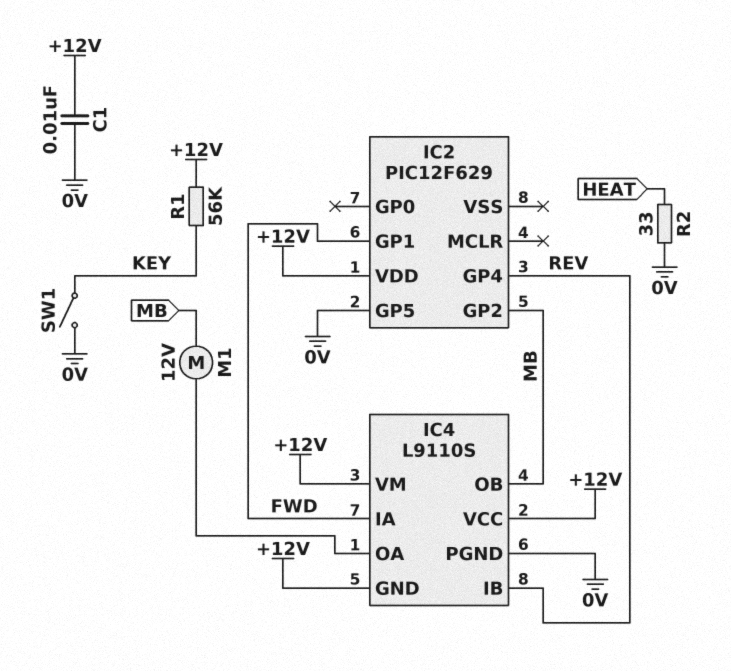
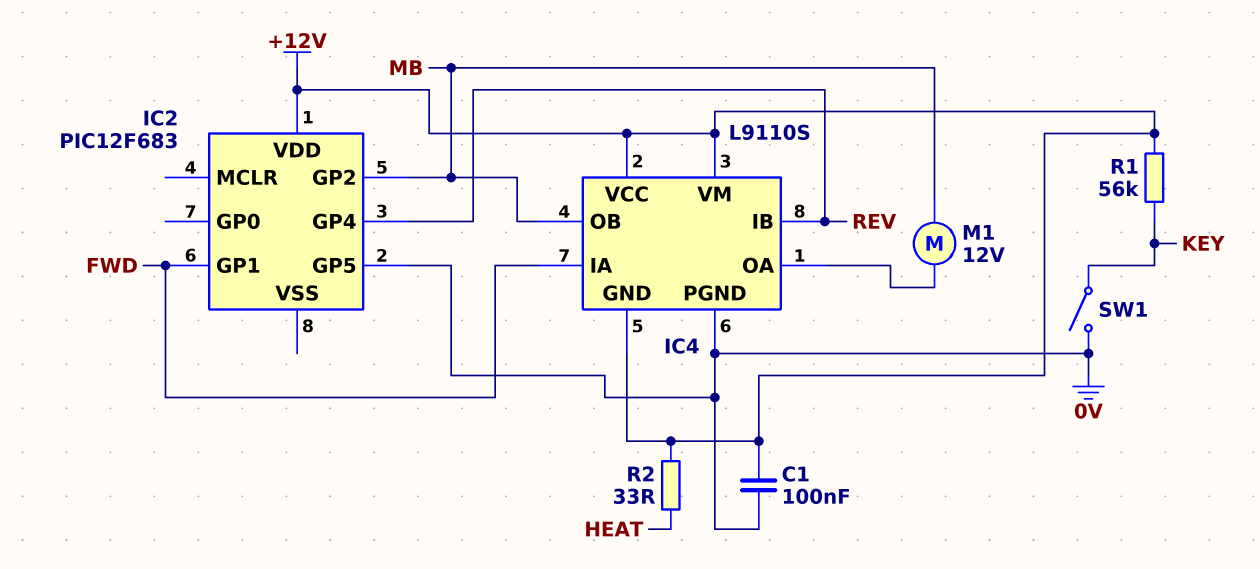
C1: 10nF (+12V, 0V) -> 100nF (+12V, 0V)
IC2: PIC12F629 -> PIC12F683
R2: 33 (0V, HEAT) -> 33 (+12V, HEAT)

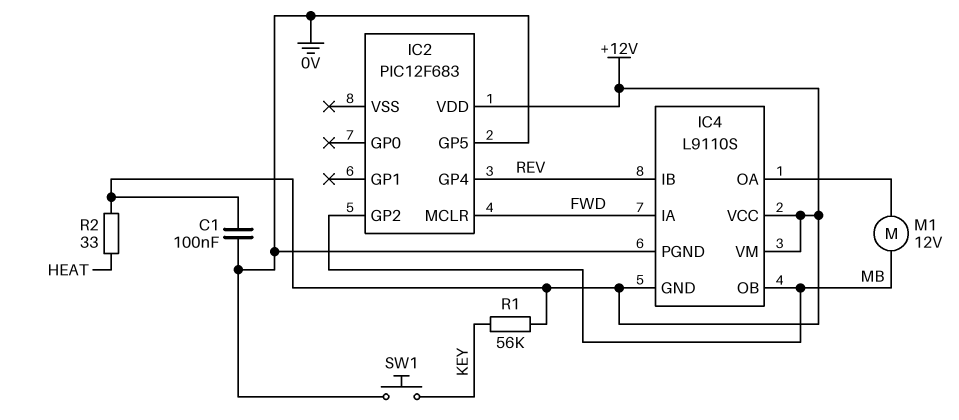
IC2 pin GP1: FWD -> none
IC2 pin MCLR: none -> FWD
SW1: switch (0V, KEY) -> button (0V, KEY)

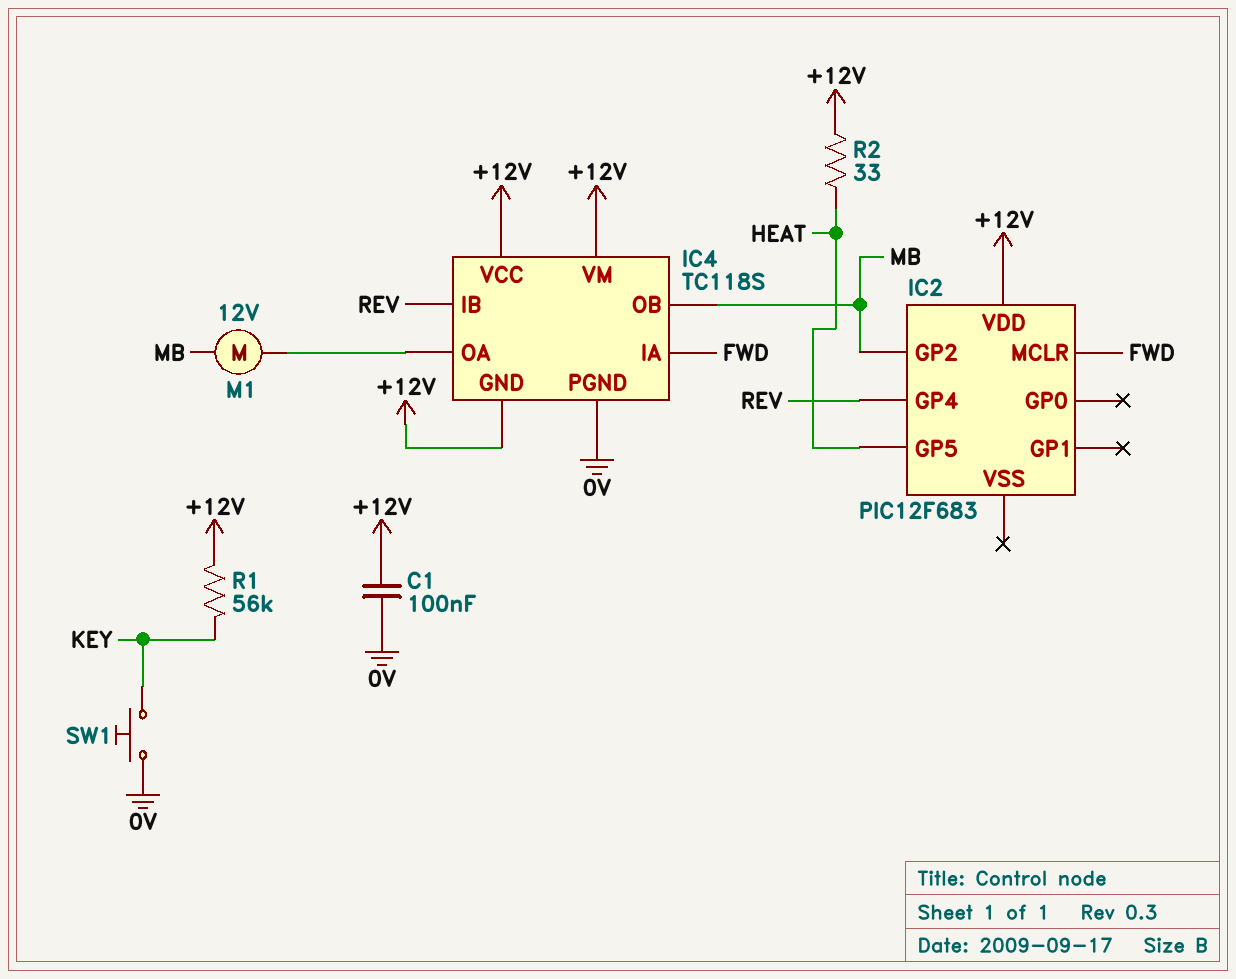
IC2 pin GP5: 0V -> HEAT
IC4: L9110S -> TC118S

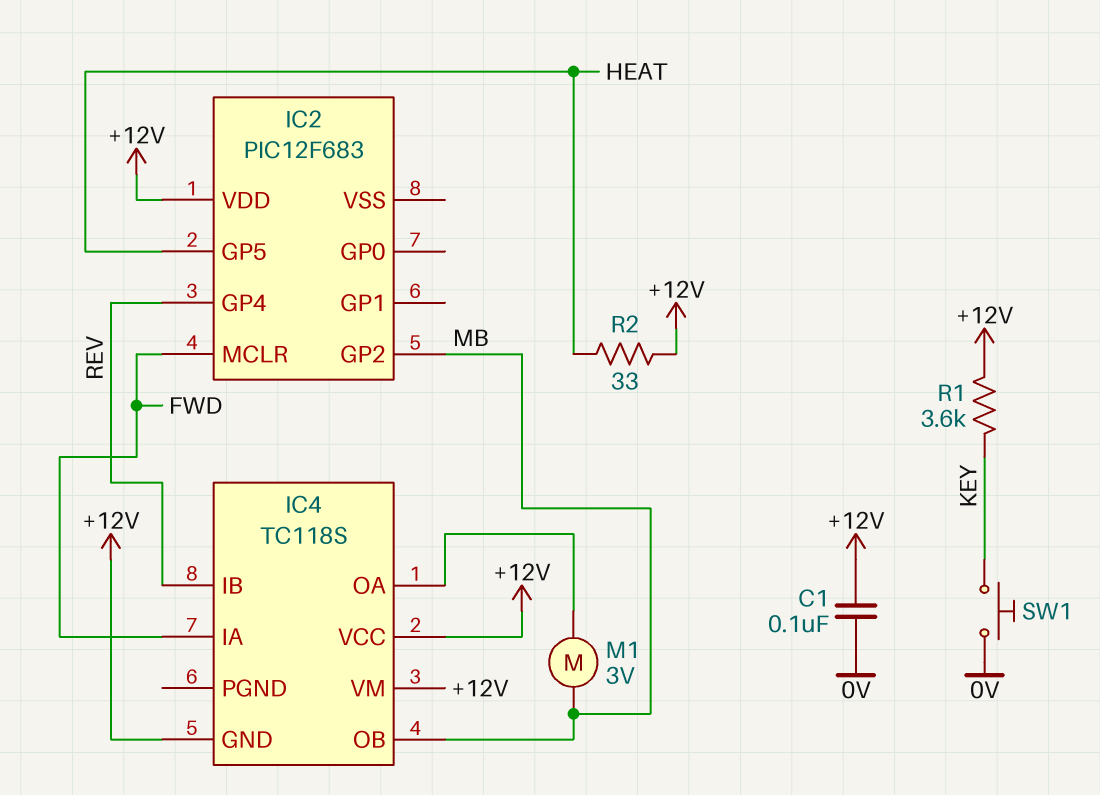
IC4 pin PGND: 0V -> none
M1: motor 12V (IC4/OA, MB) -> motor 3V (IC4/OA, MB)
R1: 56k (+12V, KEY) -> 3.6k (+12V, KEY)

